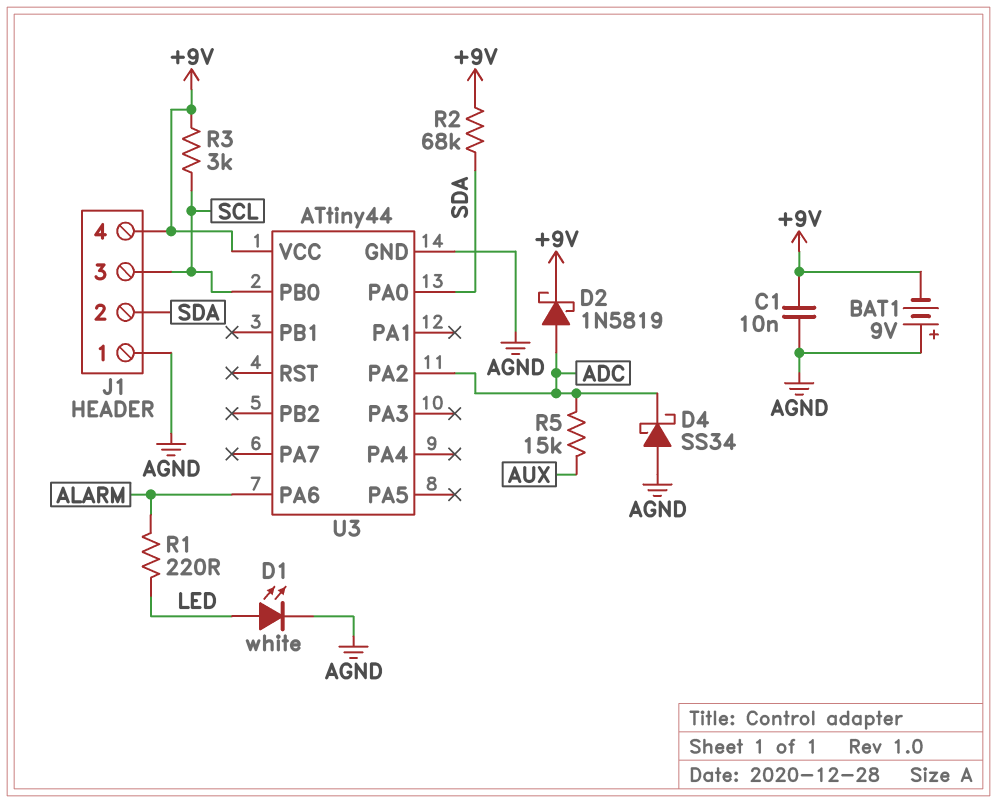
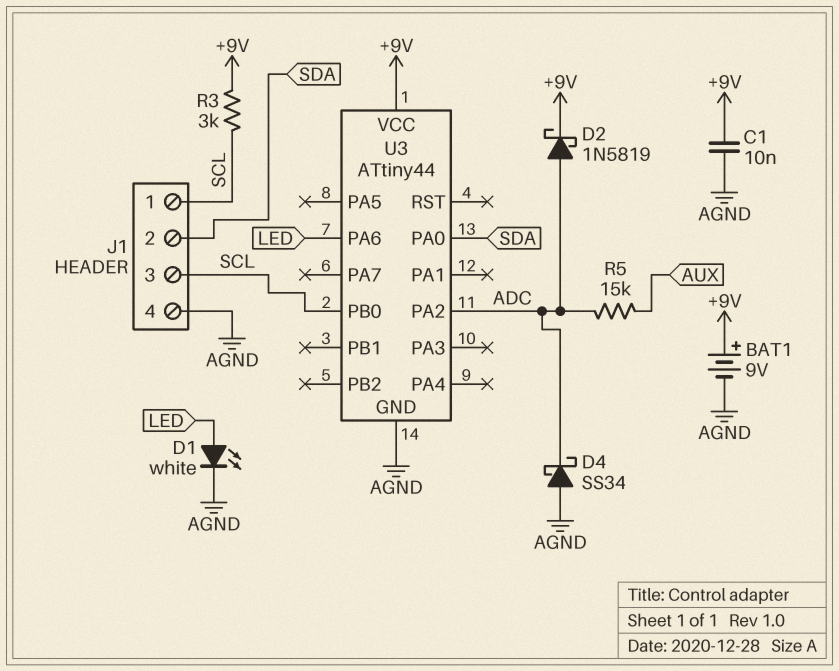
BAT1: 9V (plus AGND, minus +9V) -> 9V (plus +9V, minus AGND)
J1 pin 1: AGND -> SCL
J1 pin 4: +9V -> AGND
R1: 220 (ALARM, LED) -> none
R2: 68k (+9V, SDA) -> none
U3 pin PA6: ALARM -> LED

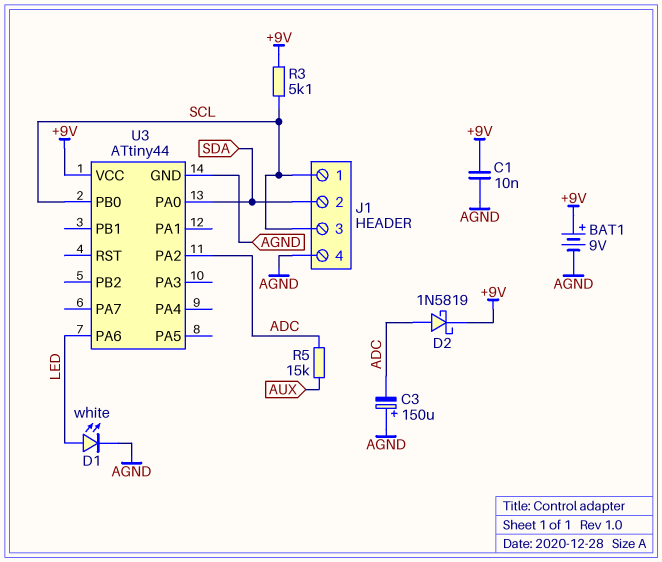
C3: none -> 150uF (plus AGND, minus ADC)
D4: schottky SS34 (A AGND, K ADC) -> none
R3: 3k (+9V, SCL) -> 5.1k (+9V, SCL)

